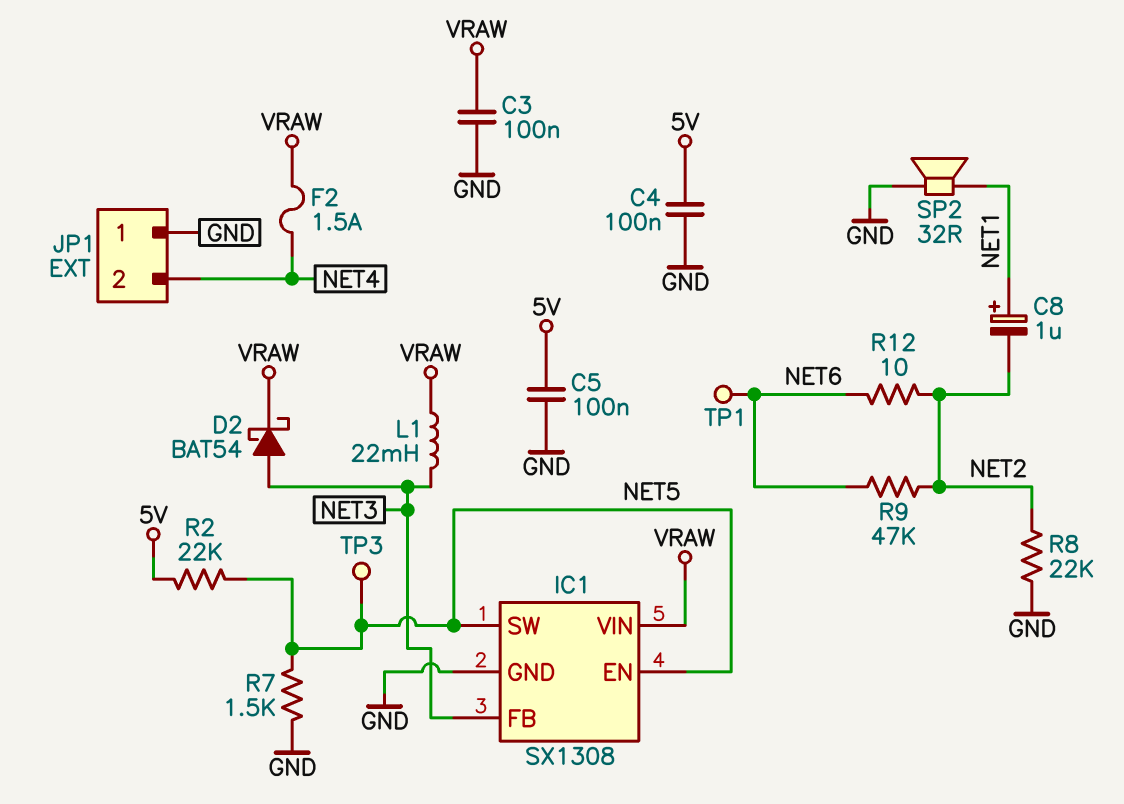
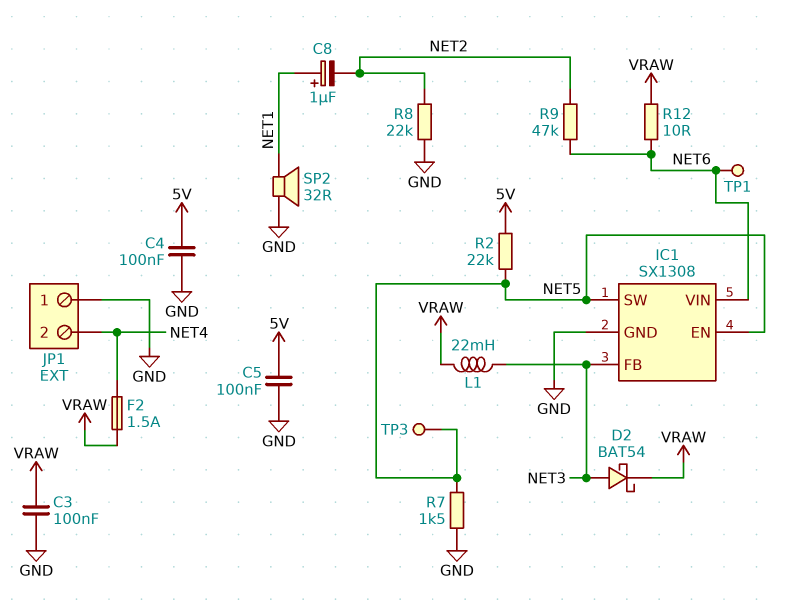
IC1 pin VIN: VRAW -> NET6
R12: 10 (NET2, NET6) -> 10 (NET6, VRAW)

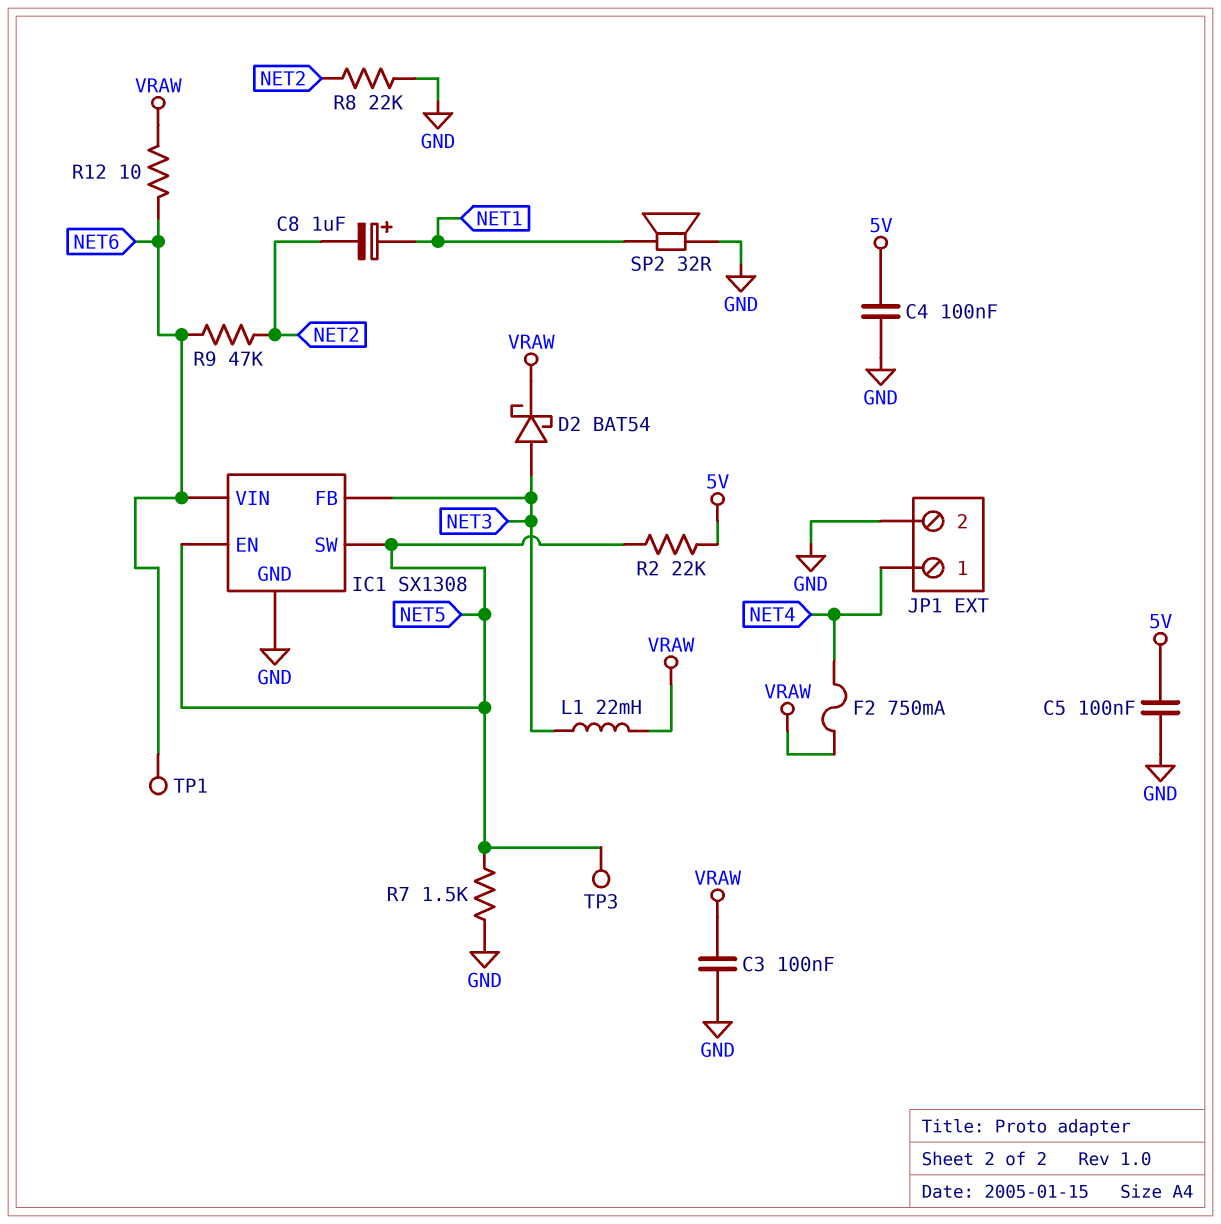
F2: 1.5A (NET4, VRAW) -> 750mA (NET4, VRAW)
JP1 pin 1: GND -> NET4
JP1 pin 2: NET4 -> GND

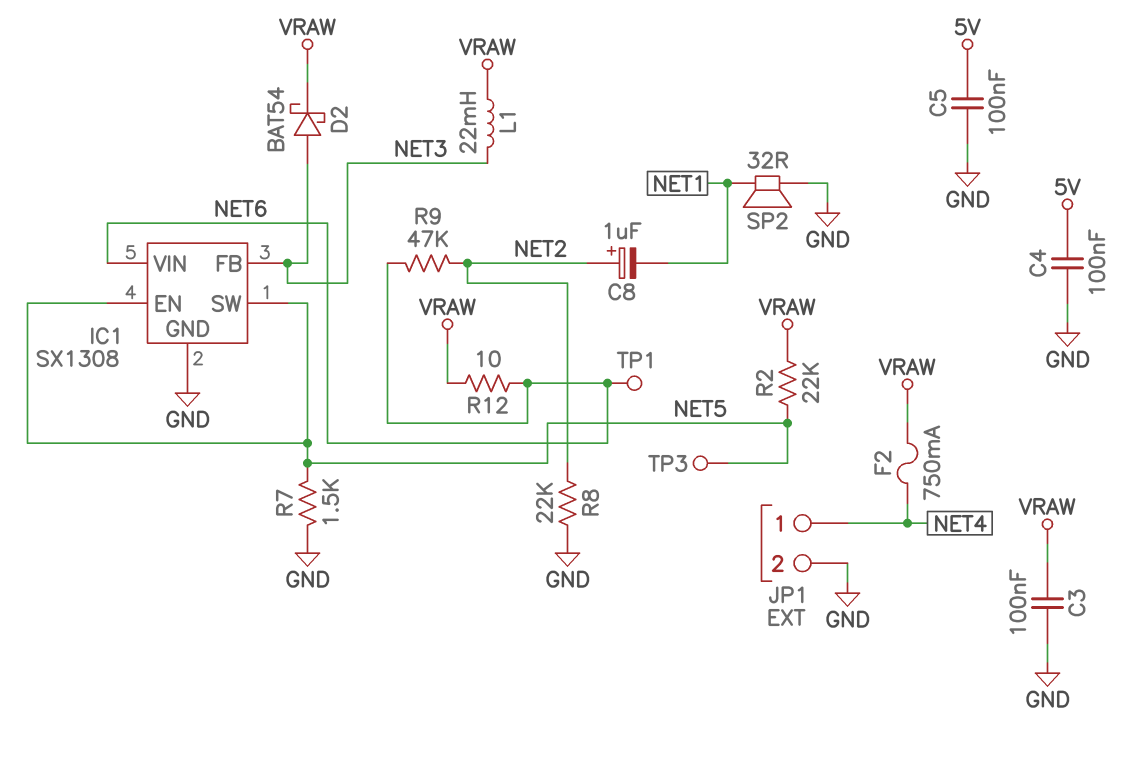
C8: 1uF (plus NET1, minus NET2) -> 1uF (plus NET2, minus NET1)
R2: 22k (5V, NET5) -> 22k (NET5, VRAW)

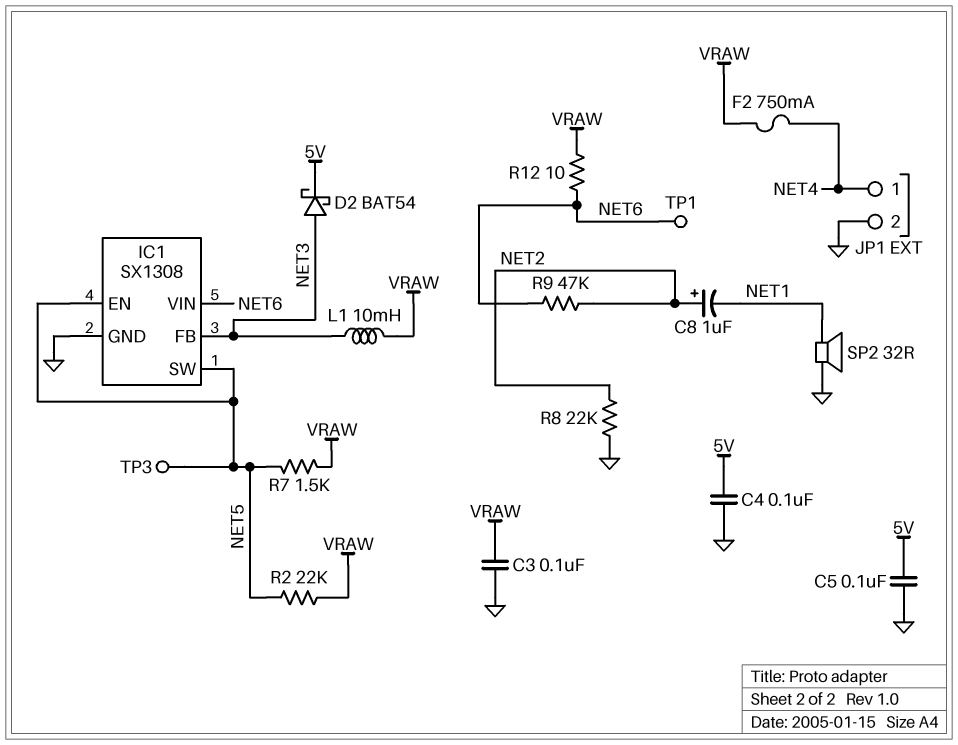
D2: schottky BAT54 (A NET3, K VRAW) -> schottky BAT54 (A NET3, K 5V)
L1: 22mH (NET3, VRAW) -> 10mH (NET3, VRAW)
R7: 1.5k (GND, NET5) -> 1.5k (NET5, VRAW)

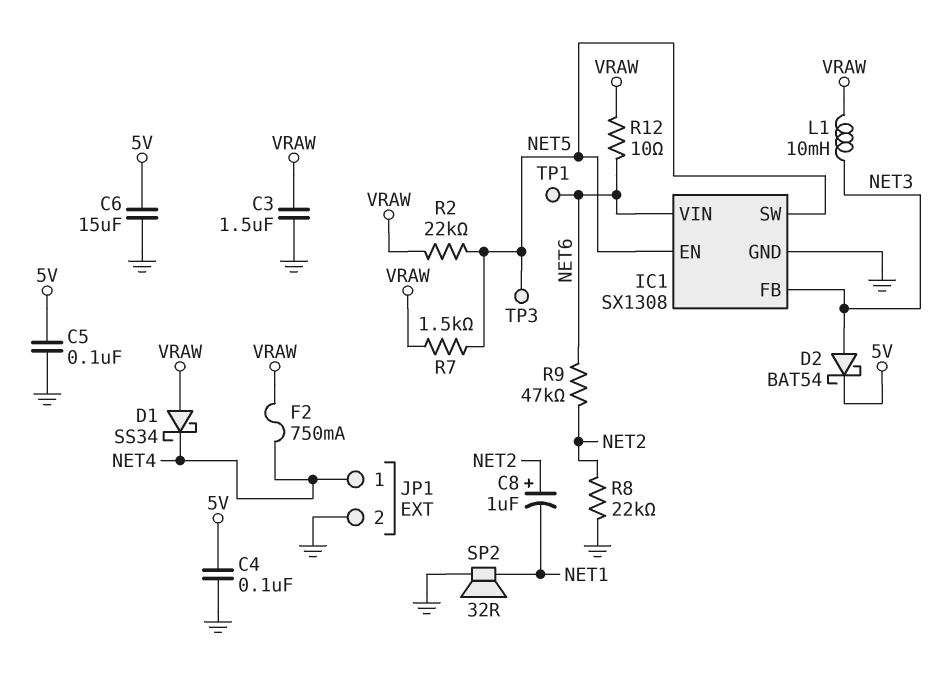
C3: 100nF (GND, VRAW) -> 1.5uF (GND, VRAW)
C6: none -> 15uF (5V, GND)
D1: none -> schottky SS34 (A VRAW, K NET4)

